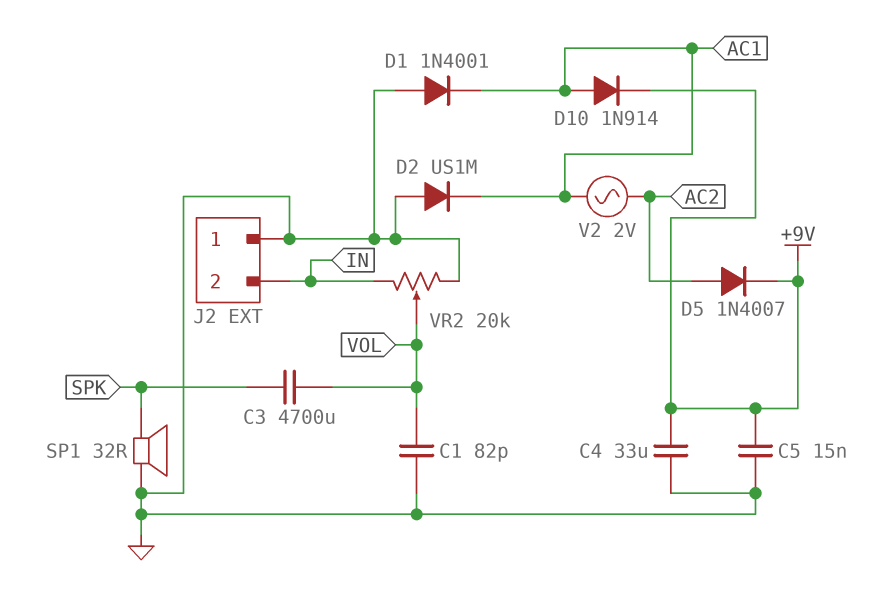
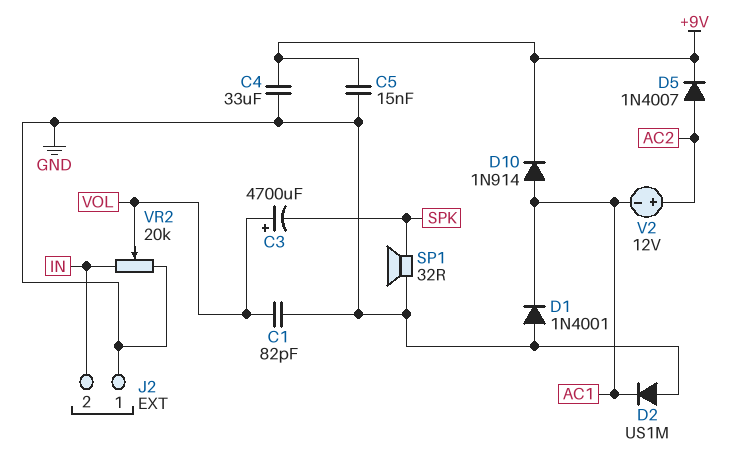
C3: 4700uF (SPK, VOL) -> 4700uF (plus VOL, minus SPK)
V2: AC 2V (AC1, AC2) -> 12V (plus AC2, minus AC1)

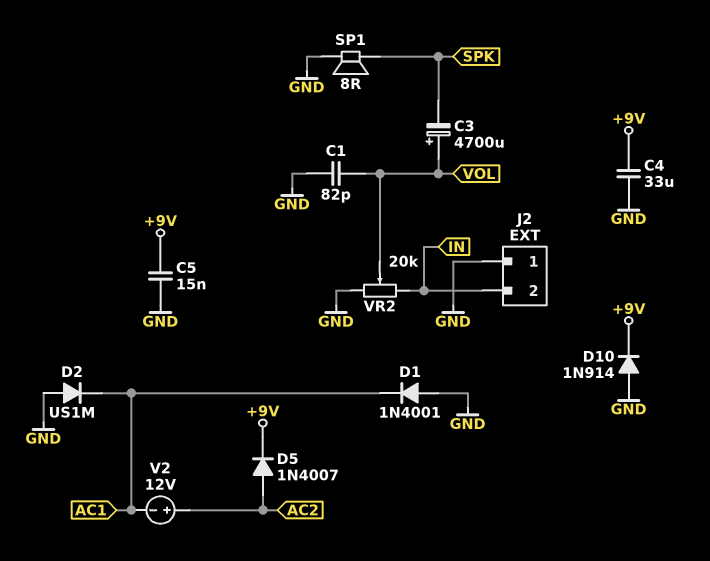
D10: diode 1N914 (A AC1, K +9V) -> diode 1N914 (A GND, K +9V)
SP1: speaker 32R (GND, SPK) -> speaker 8R (GND, SPK)

